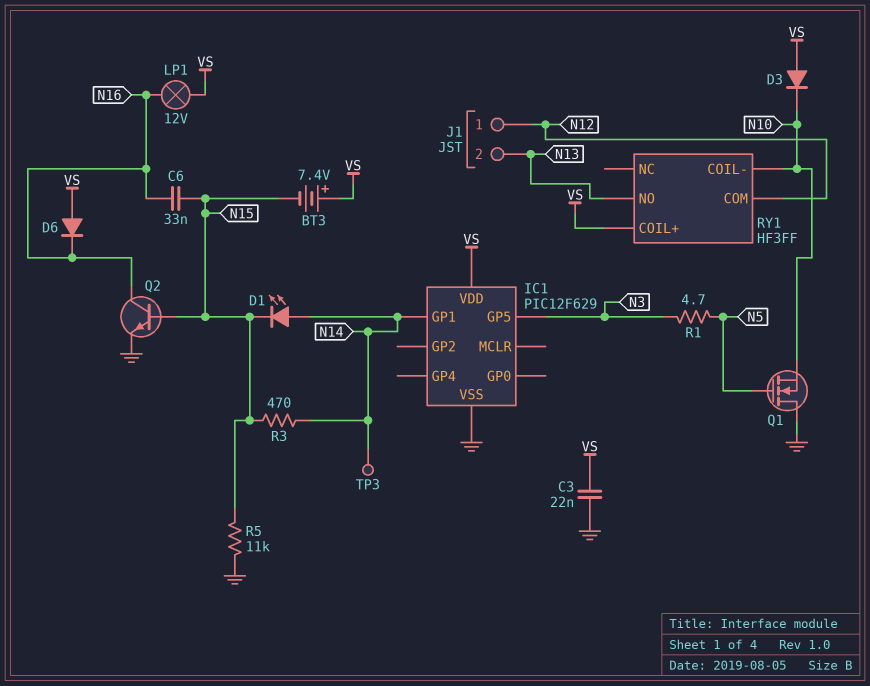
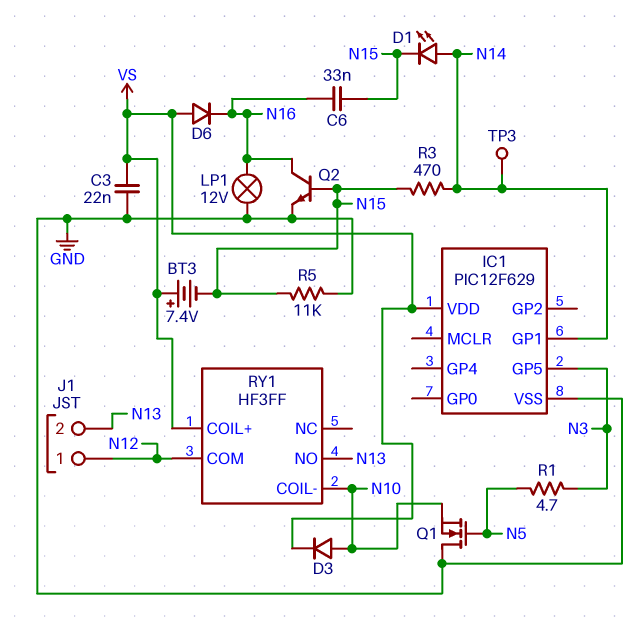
D3: diode (A VS, K N10) -> diode (A N10, K VS)
LP1: lamp 12V (N16, VS) -> lamp 12V (GND, N16)

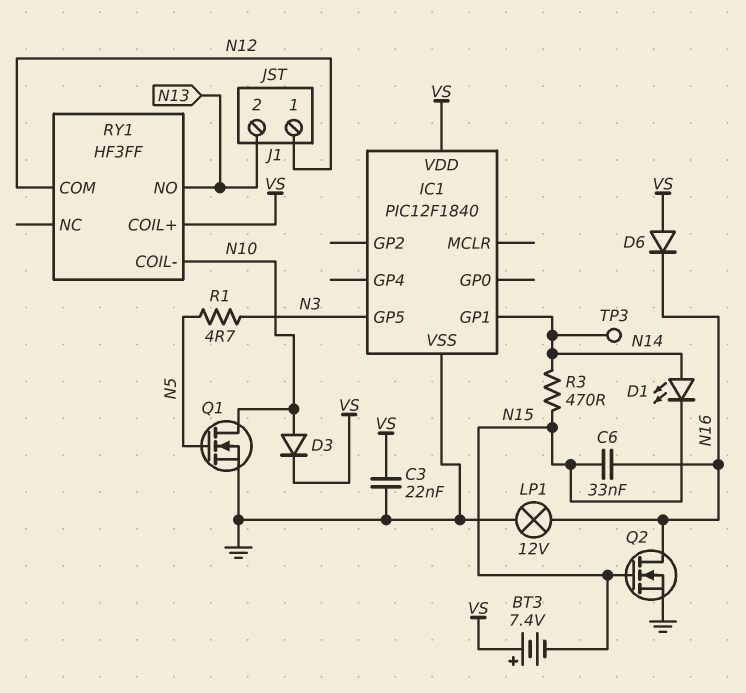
IC1: PIC12F629 -> PIC12F1840
Q1: NMOS (G N5, D GND, S N10) -> NMOS (G N5, D N10, S GND)
Q2: NPN (B N15, C N16, E GND) -> NMOS (G N15, D N16, S GND)
R5: 11k (GND, N15) -> none

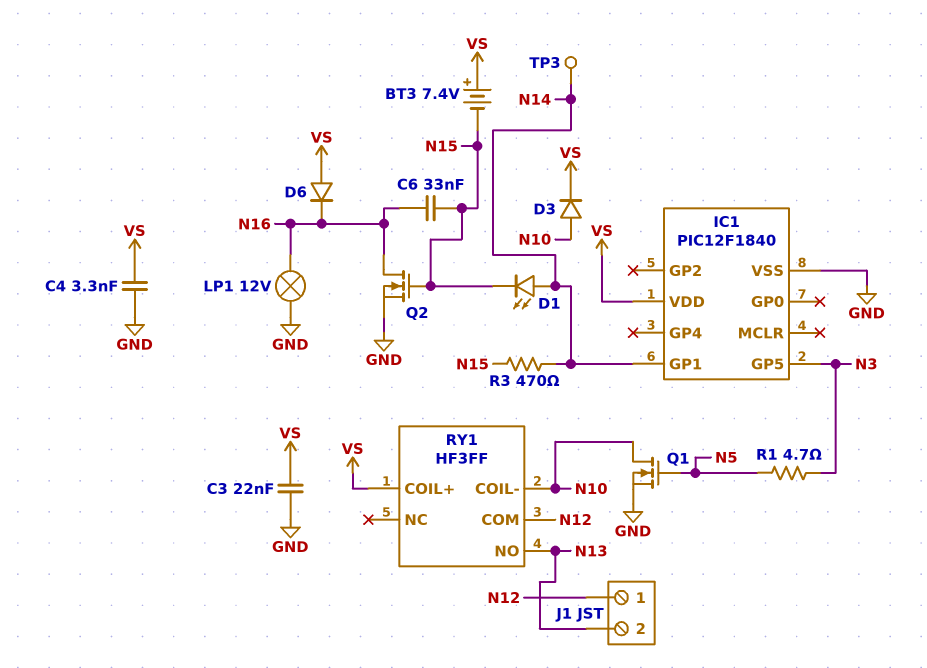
C4: none -> 3.3nF (GND, VS)

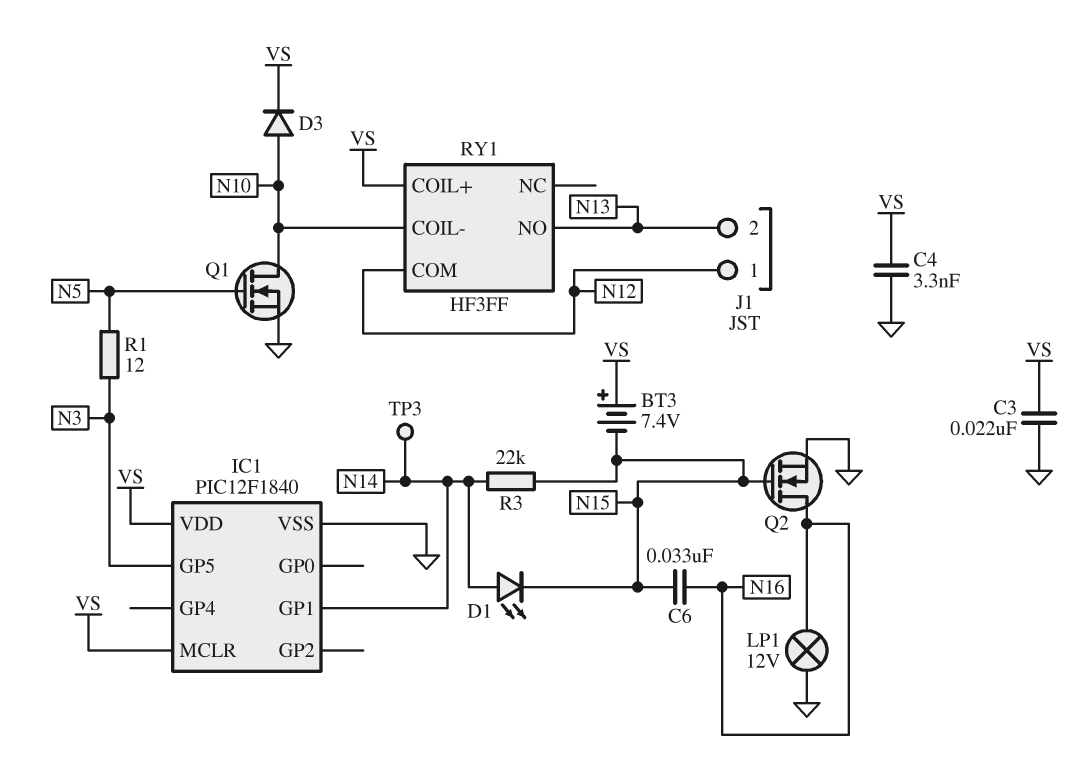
D6: diode (A VS, K N16) -> none
IC1 pin MCLR: none -> VS
R1: 4.7 (N3, N5) -> 12 (N3, N5)
R3: 470 (N14, N15) -> 22k (N14, N15)

